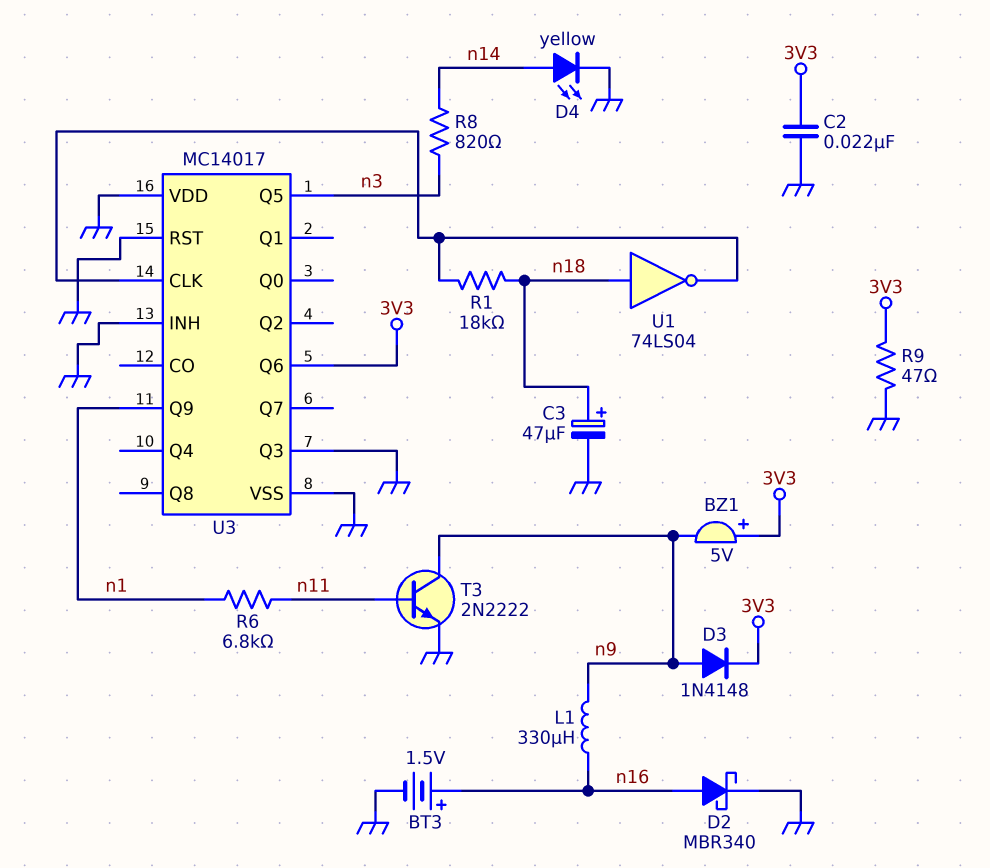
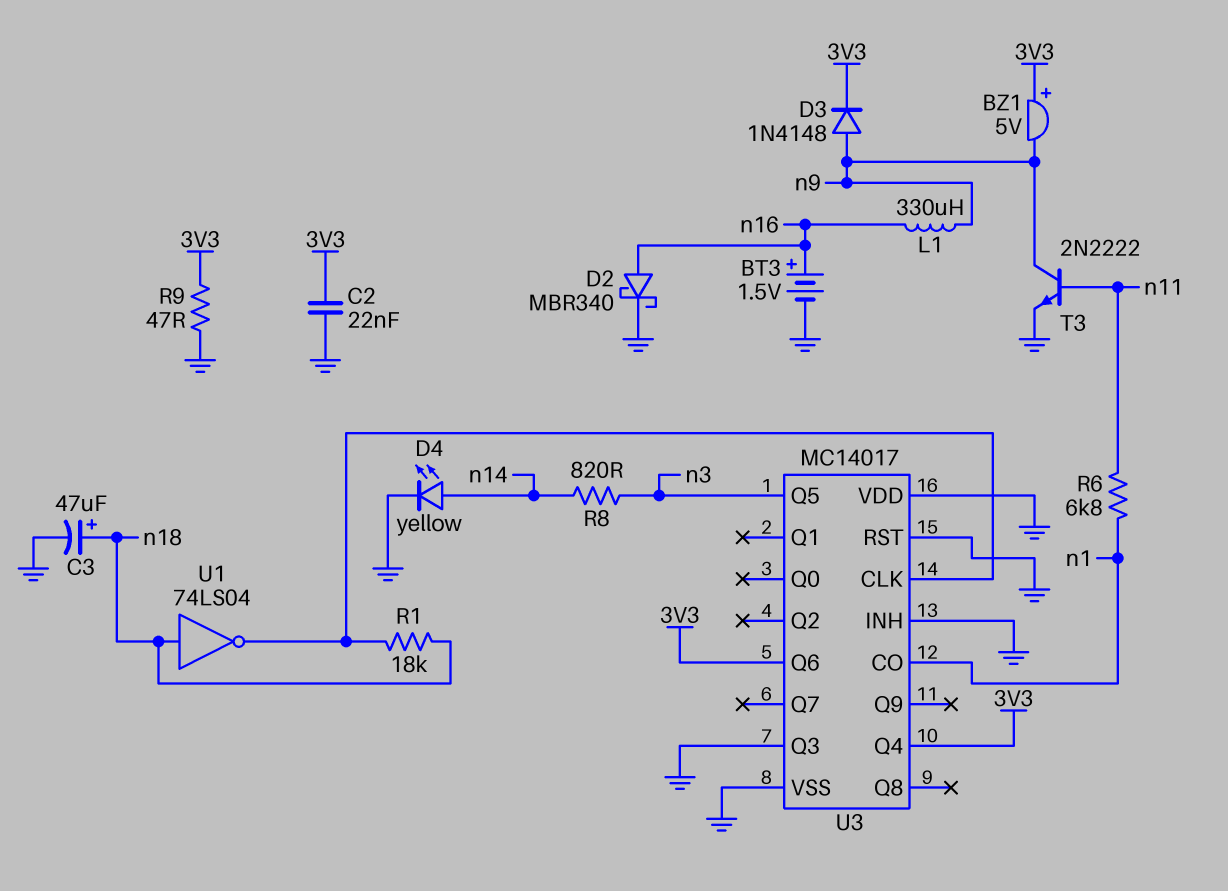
U3 pin CO: none -> n1
U3 pin Q4: none -> 3V3
U3 pin Q9: n1 -> none

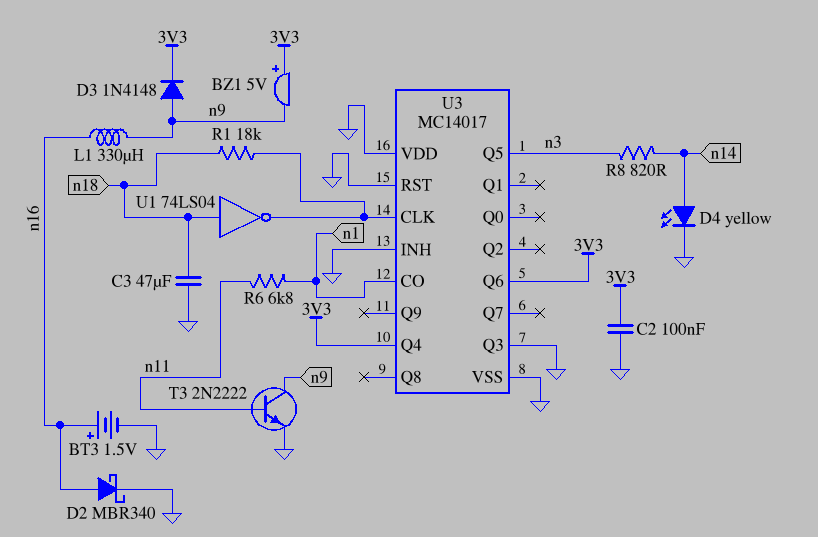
C2: 22nF (3V3, GND) -> 100nF (3V3, GND)
C3: 47uF (plus n18, minus GND) -> 47uF (GND, n18)
R9: 47 (3V3, GND) -> none

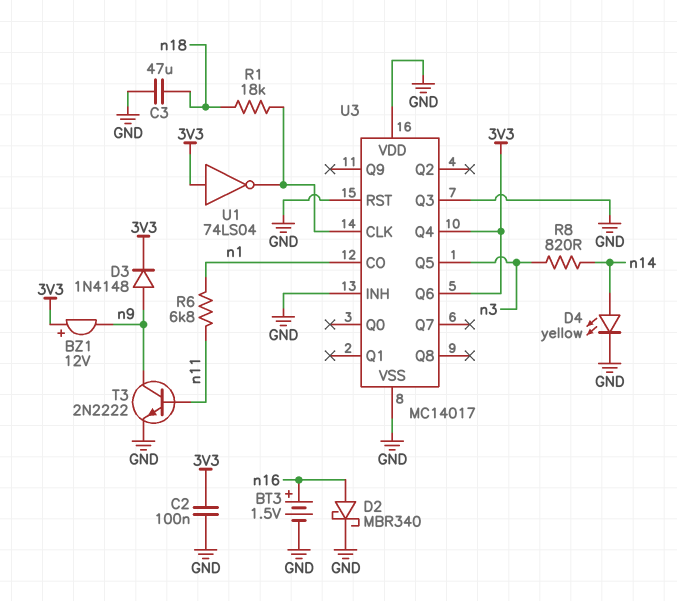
BZ1: buzzer 5V (plus 3V3, minus n9) -> buzzer 12V (plus 3V3, minus n9)
L1: 330uH (n9, n16) -> none
U1: NOT 74LS04 (in n18, out U3/CLK) -> NOT 74LS04 (in 3V3, out U3/CLK)

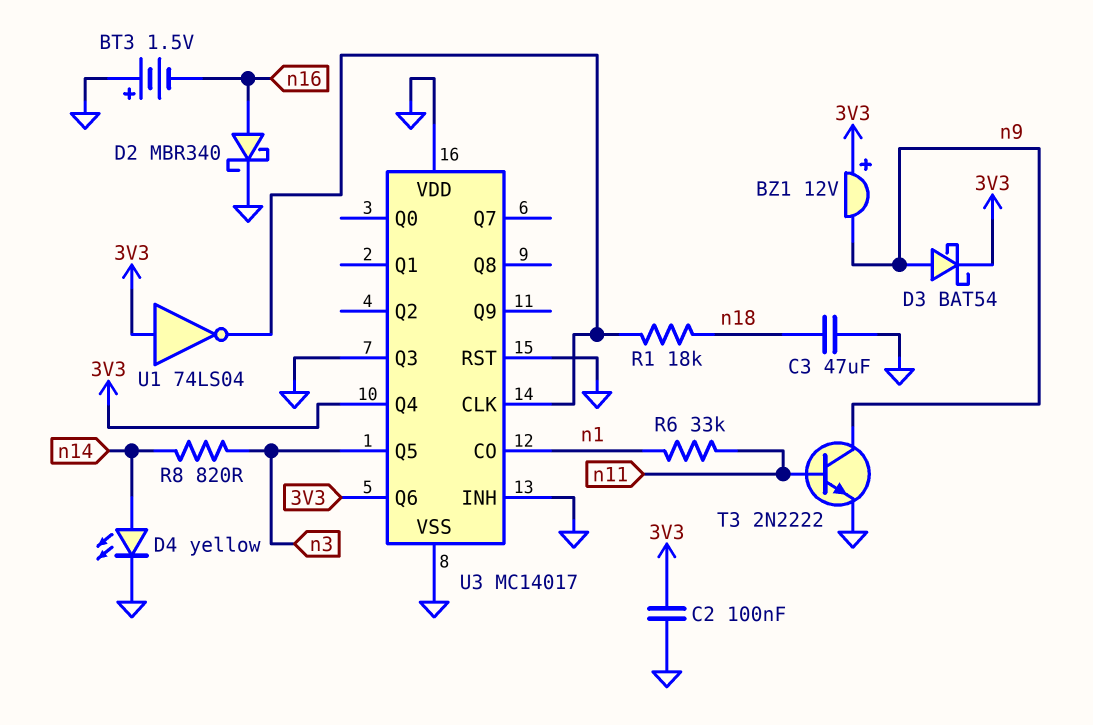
BT3: 1.5V (plus n16, minus GND) -> 1.5V (plus GND, minus n16)
D3: diode 1N4148 (A n9, K 3V3) -> schottky BAT54 (A n9, K 3V3)
R6: 6.8k (n1, n11) -> 33k (n1, n11)

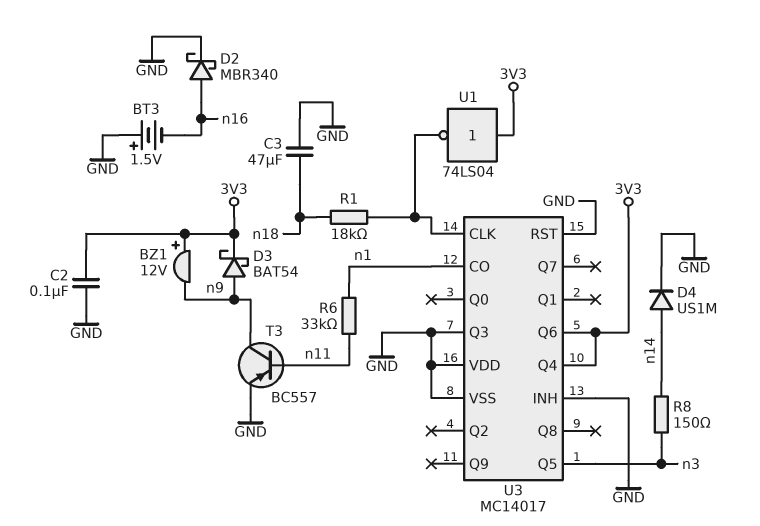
D4: LED yellow (A n14, K GND) -> diode US1M (A n14, K GND)
R8: 820 (n3, n14) -> 150 (n3, n14)
T3: NPN 2N2222 (B n11, C n9, E GND) -> PNP BC557 (B n11, C n9, E GND)

